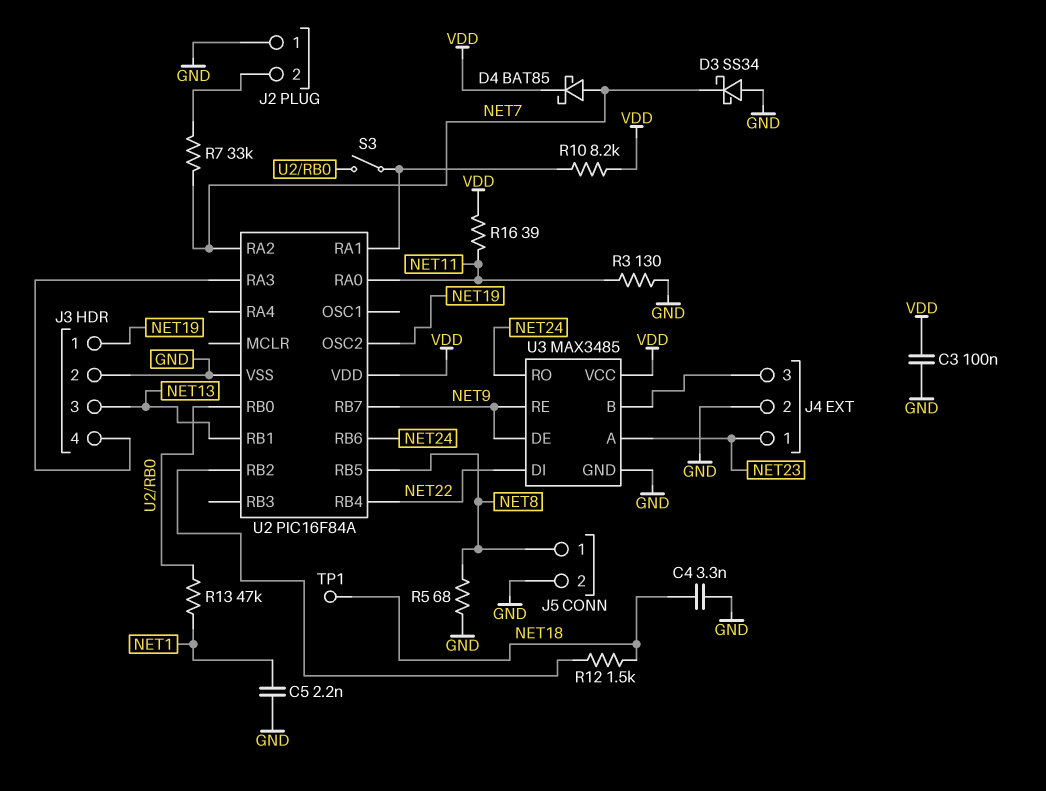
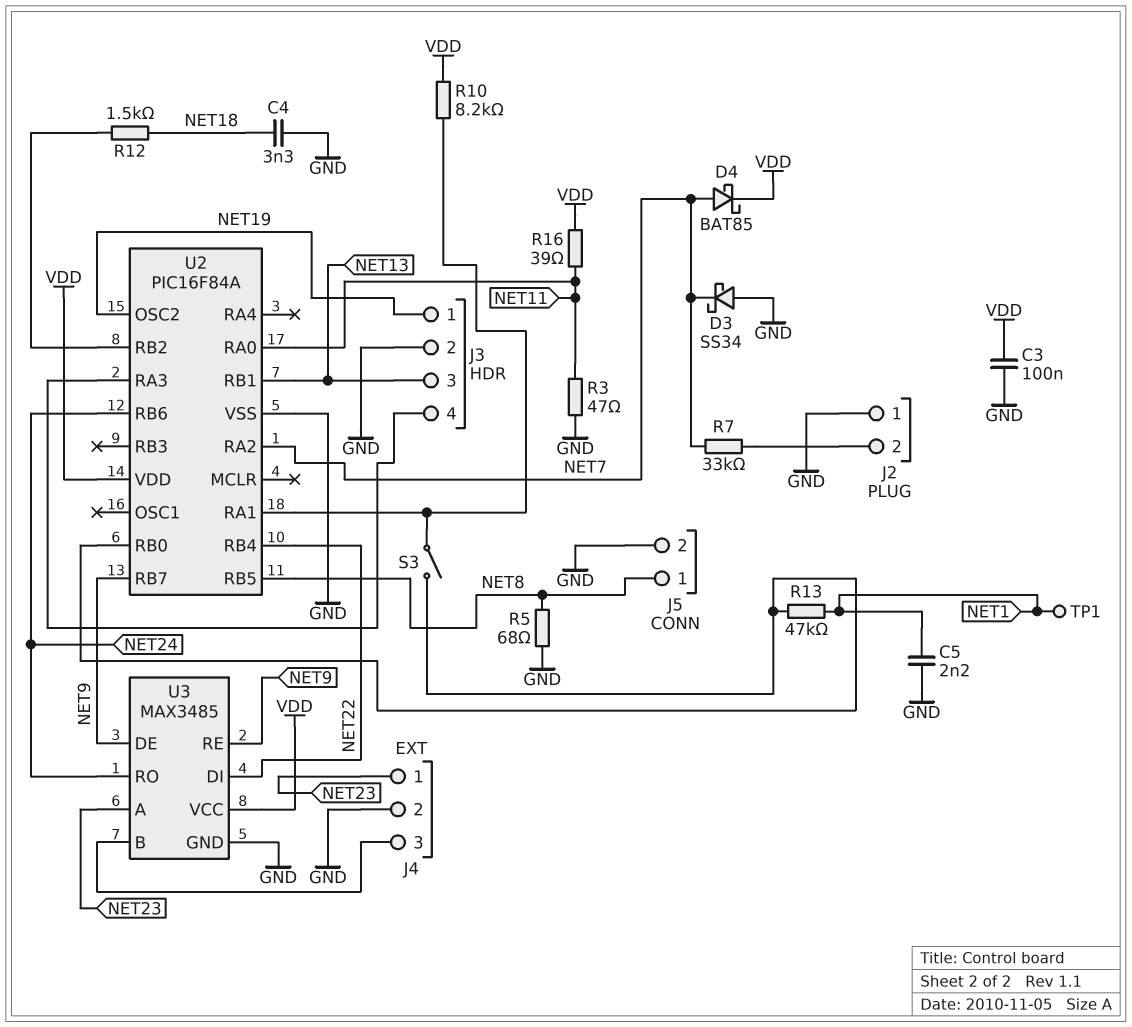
R3: 130 (GND, NET11) -> 47 (GND, NET11)
TP1: test point (NET18) -> test point (NET1)

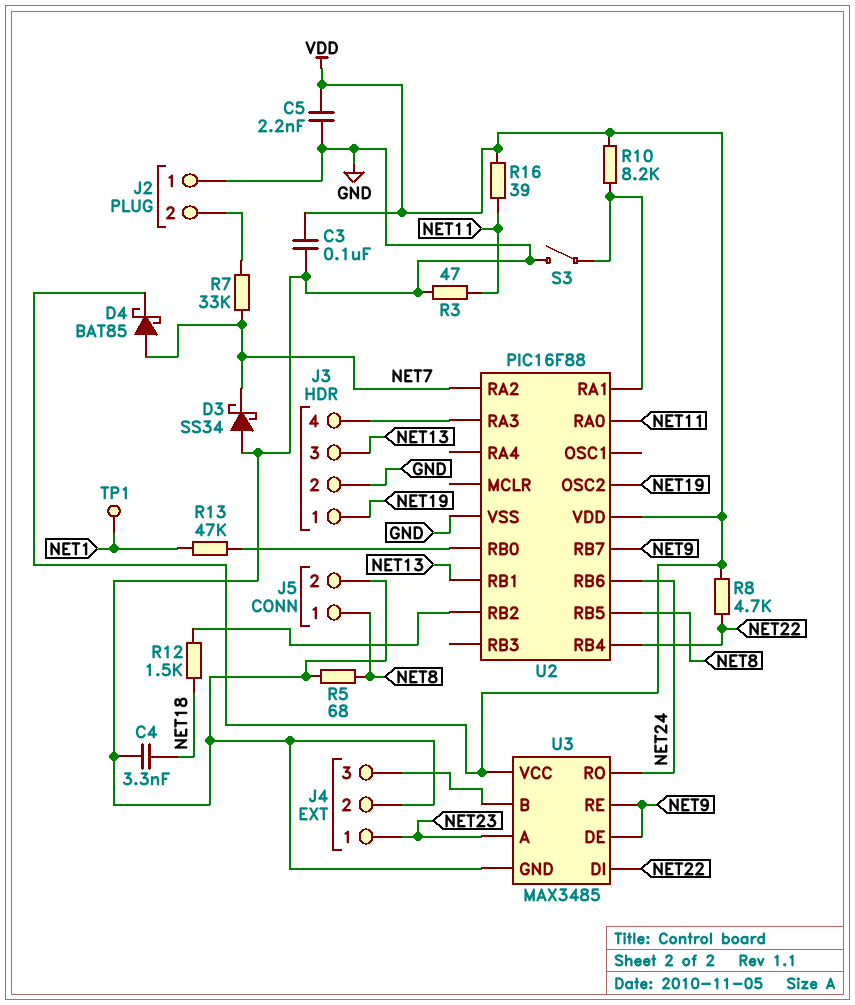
C5: 2.2nF (GND, NET1) -> 2.2nF (GND, VDD)
R8: none -> 4.7k (NET22, VDD)
S3: switch (U2/RA1, U2/RB0) -> switch (GND, U2/RA1)
U2: PIC16F84A -> PIC16F88

